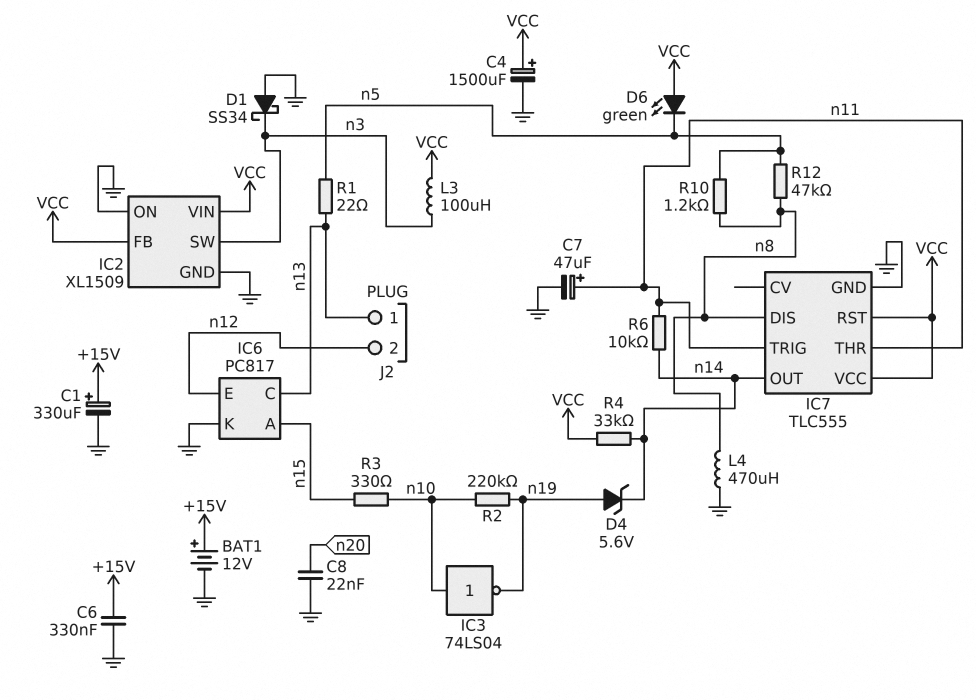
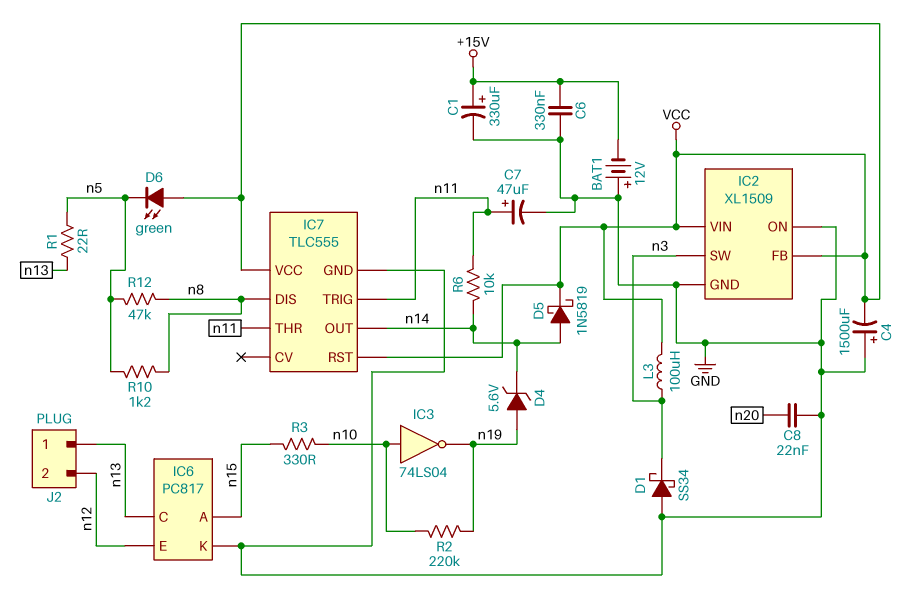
BAT1: 12V (plus +15V, minus GND) -> 12V (plus GND, minus +15V)
C4: 1500uF (plus VCC, minus GND) -> 1500uF (plus GND, minus VCC)
D5: none -> schottky 1N5819 (A n14, K VCC)
L4: 470uH (GND, n8) -> none
R4: 33k (VCC, n14) -> none

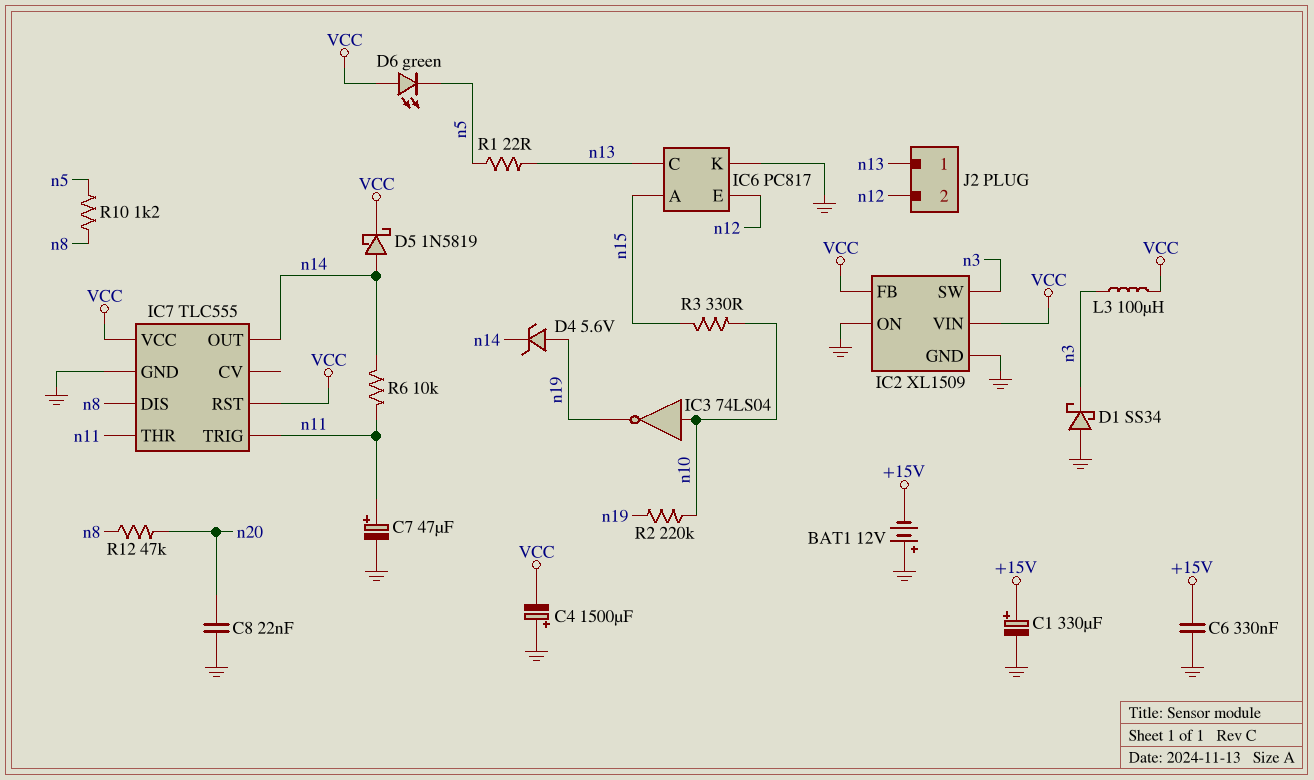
R12: 47k (n5, n8) -> 47k (n8, n20)

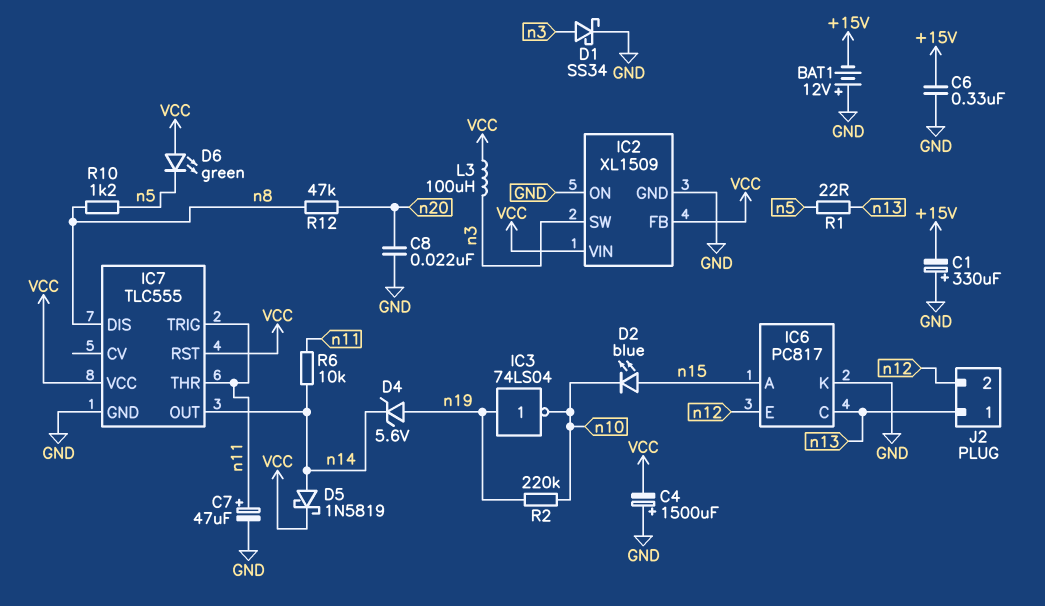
C1: 330uF (plus +15V, minus GND) -> 330uF (plus GND, minus +15V)
D1: schottky SS34 (A GND, K n3) -> schottky SS34 (A n3, K GND)
D2: none -> LED blue (A n15, K n10)
IC3: NOT 74LS04 (in n10, out n19) -> NOT 74LS04 (in n19, out n10)
R3: 330 (n10, n15) -> none

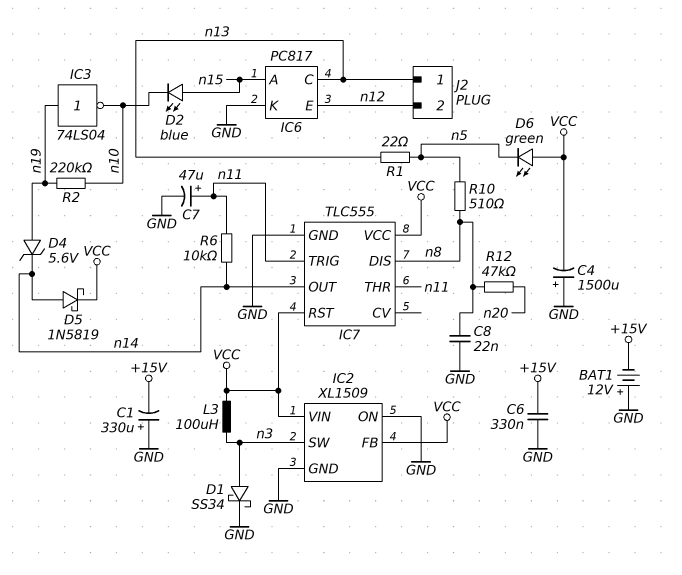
C8: 22nF (GND, n20) -> 22nF (GND, n8)
R10: 1.2k (n5, n8) -> 510 (n5, n8)

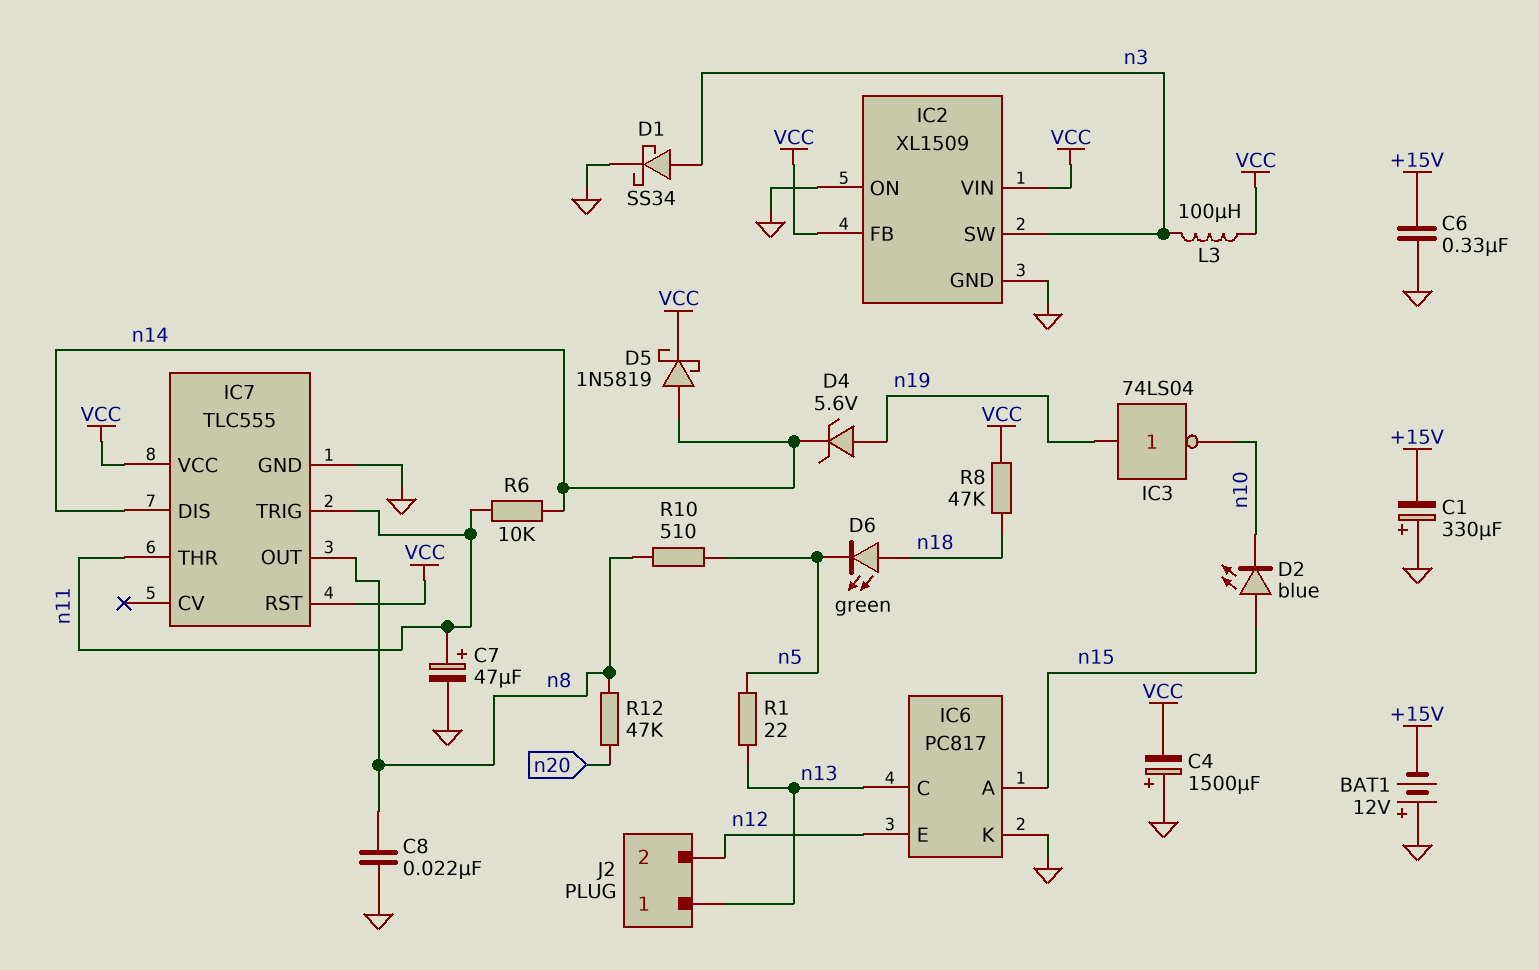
D6: LED green (A VCC, K n5) -> LED green (A n18, K n5)
IC7 pin DIS: n8 -> n14
IC7 pin OUT: n14 -> n8
R2: 220k (n10, n19) -> none
R8: none -> 47k (VCC, n18)

